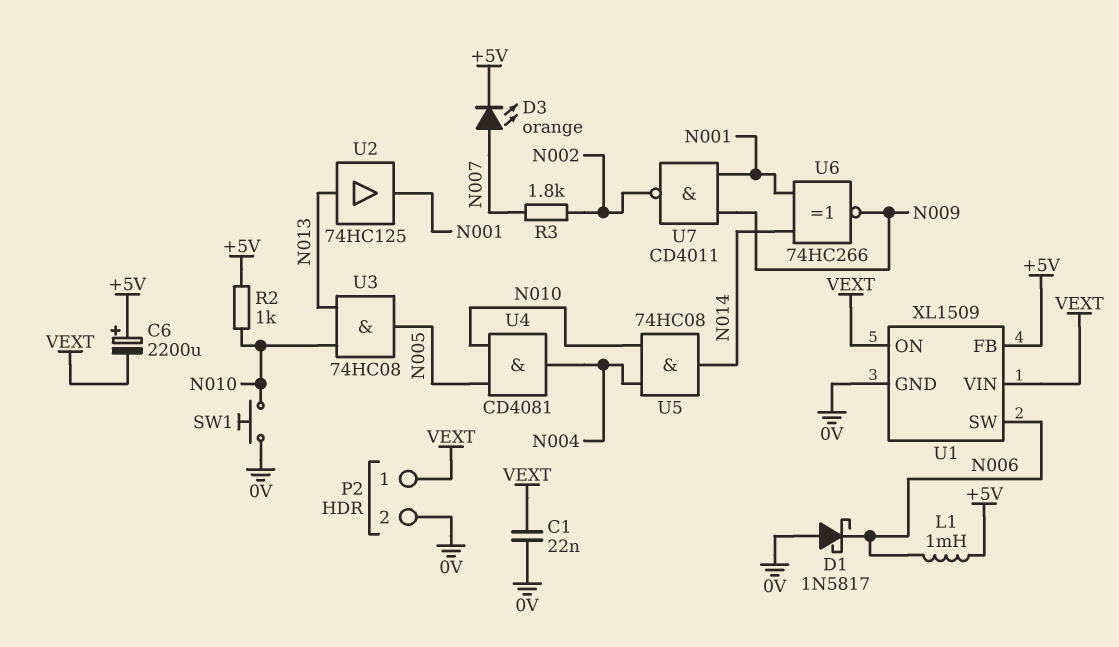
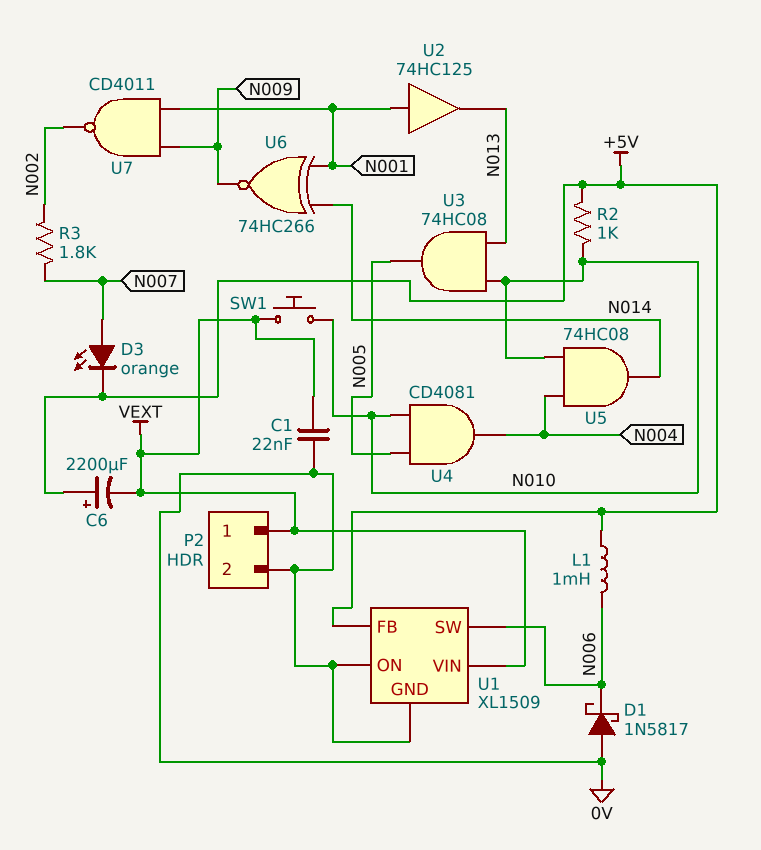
SW1: button (0V, N010) -> button (N010, VEXT)
U1 pin ON: VEXT -> 0V
U2: buffer 74HC125 (in N013, out N001) -> buffer 74HC125 (in N001, out N013)

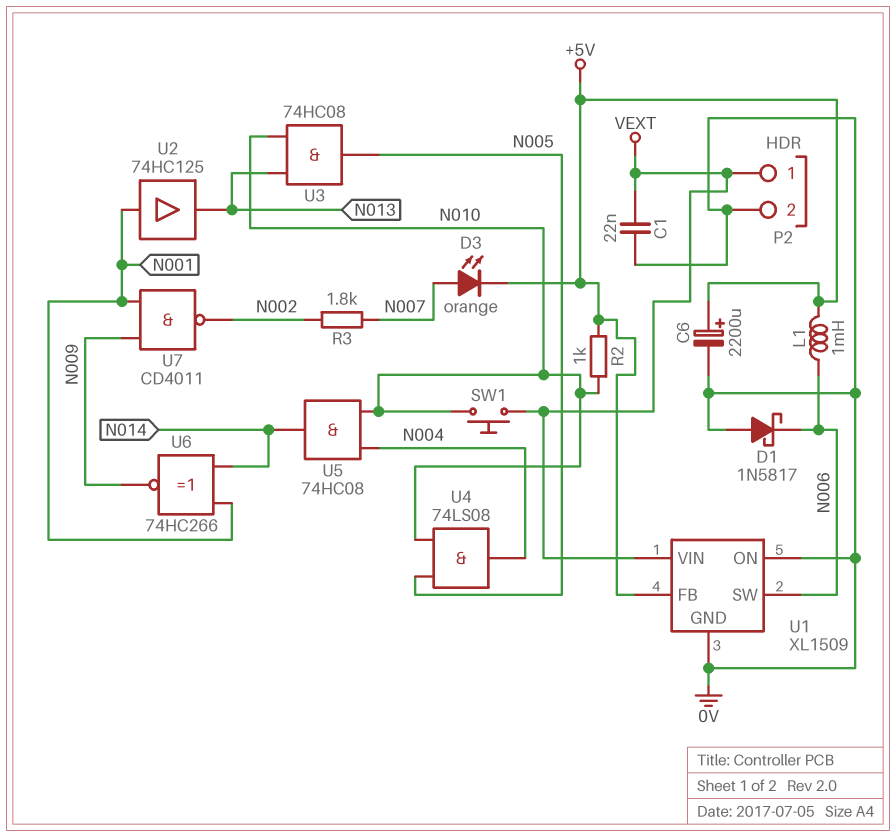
C6: 2200uF (plus +5V, minus VEXT) -> 2200uF (plus +5V, minus 0V)
U4: AND CD4081 (in N005, in N010, out N004) -> AND 74LS08 (in N005, in N010, out N004)

